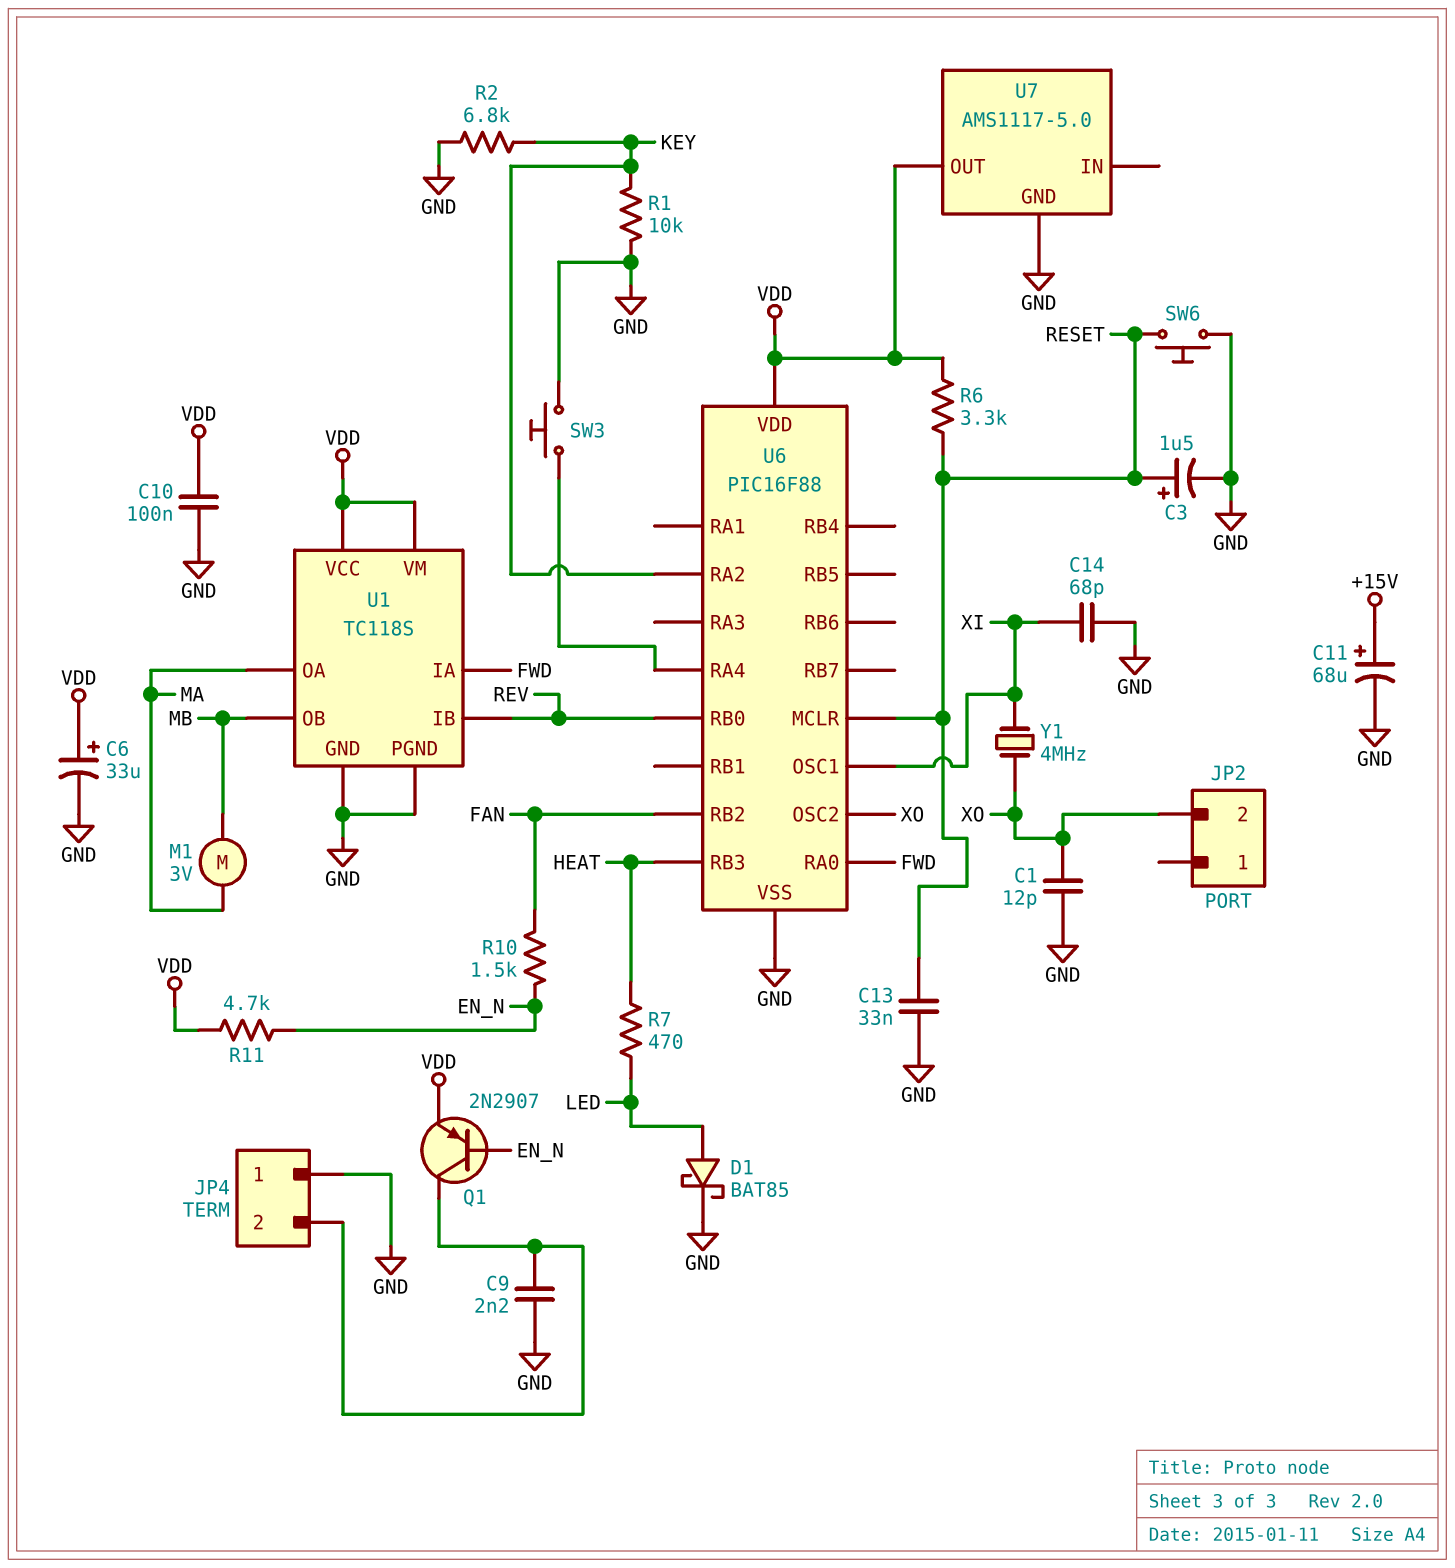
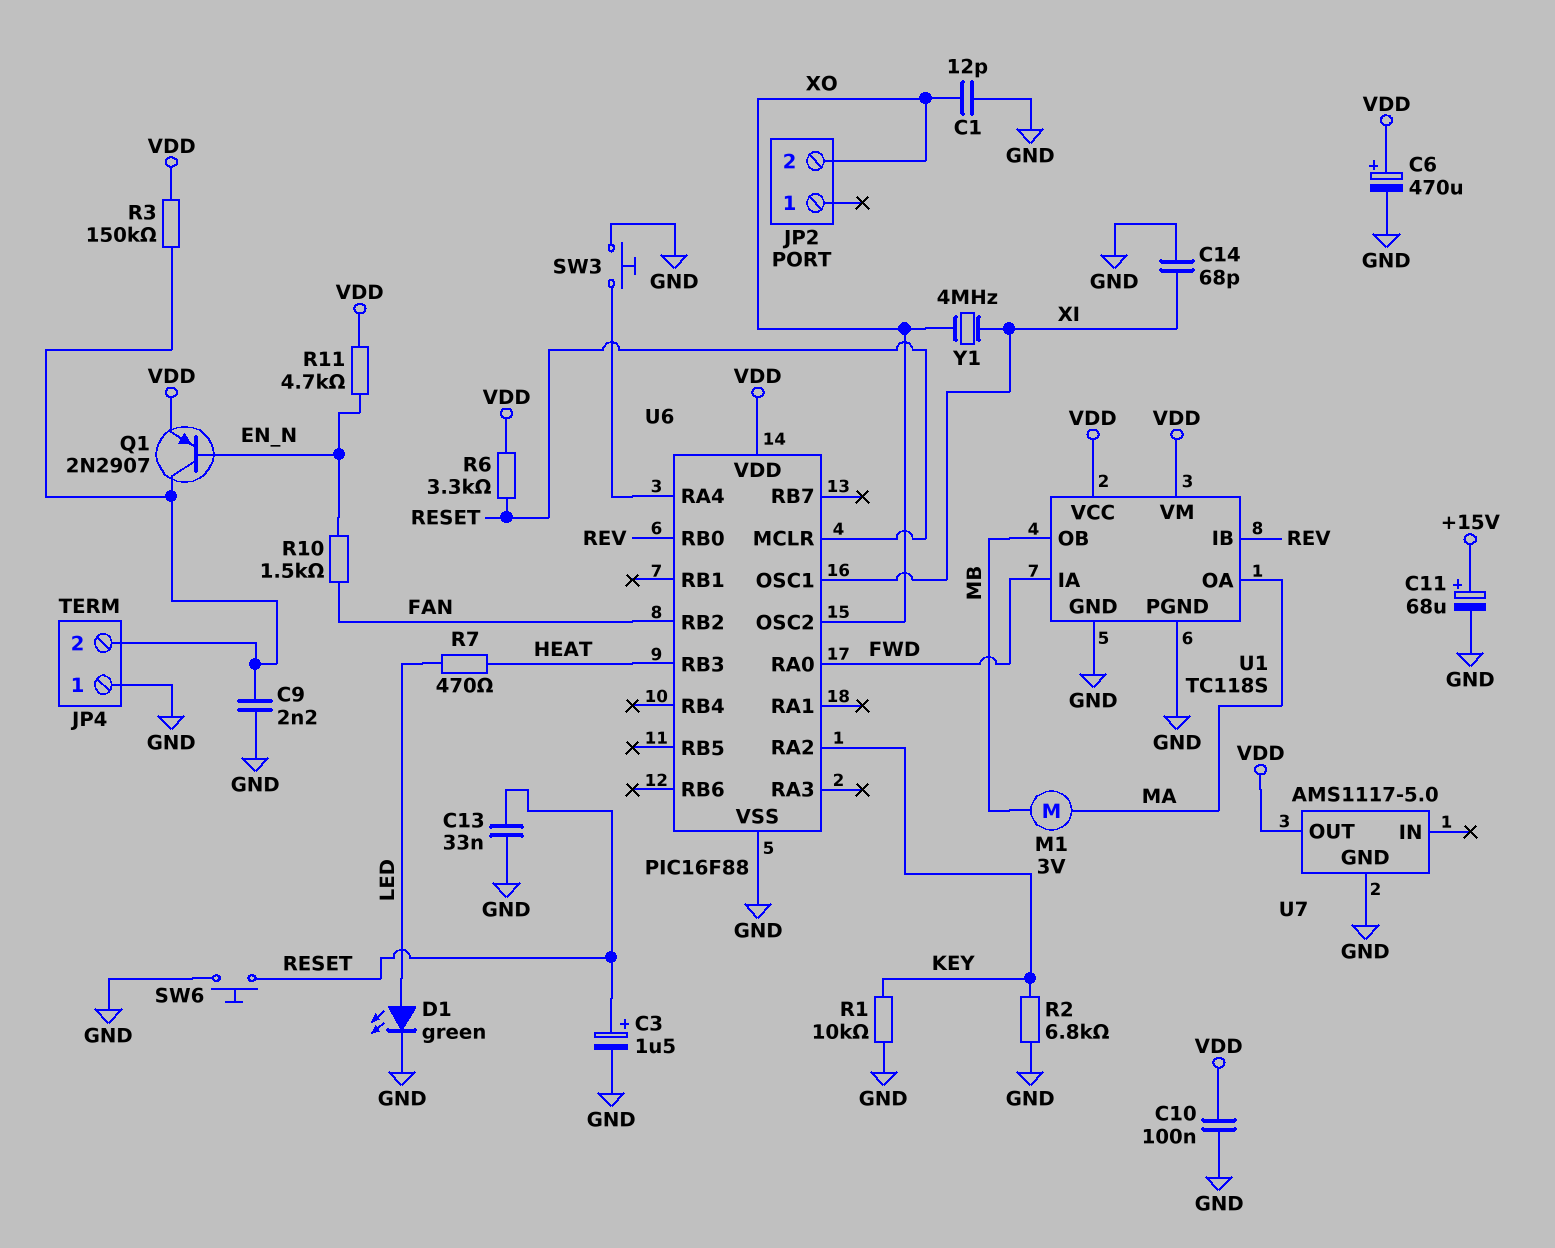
C6: 33uF (plus VDD, minus GND) -> 470uF (plus VDD, minus GND)
D1: schottky BAT85 (A LED, K GND) -> LED green (A LED, K GND)
R3: none -> 150k (JP4/2, VDD)

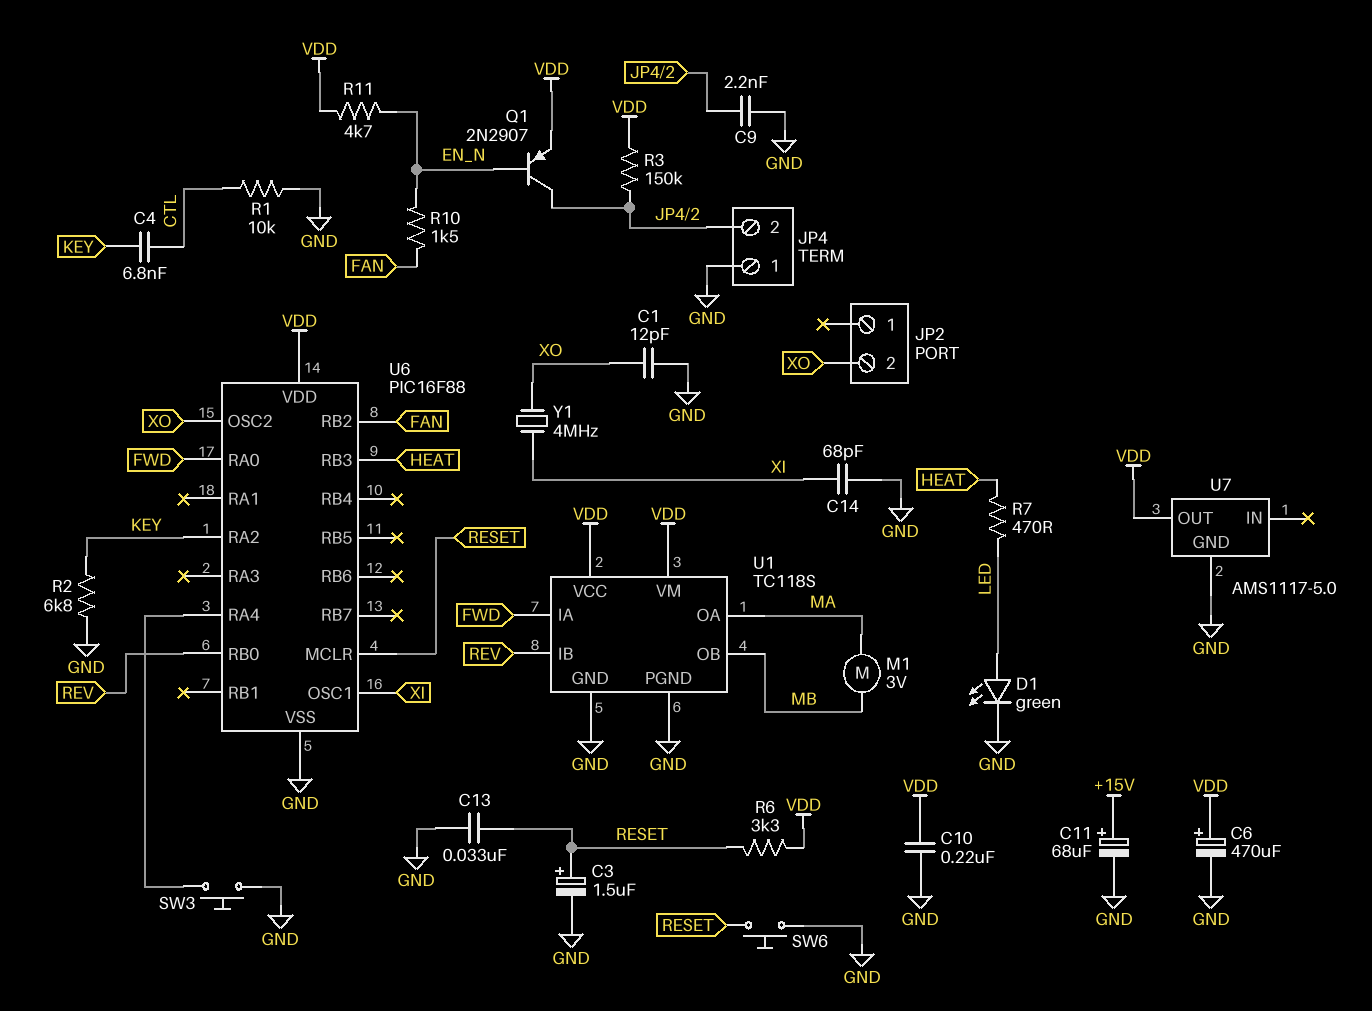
C4: none -> 6.8nF (CTL, KEY)
C10: 100nF (GND, VDD) -> 220nF (GND, VDD)
R1: 10k (GND, KEY) -> 10k (CTL, GND)

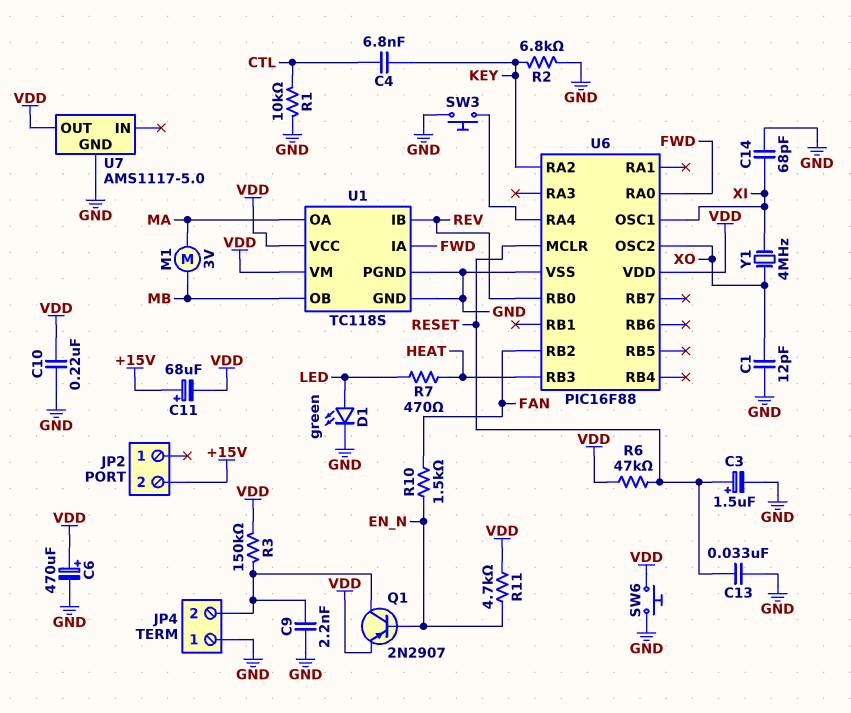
C11: 68uF (plus +15V, minus GND) -> 68uF (plus +15V, minus VDD)
JP2 pin 2: XO -> +15V
R6: 3.3k (RESET, VDD) -> 47k (RESET, VDD)
SW6: button (GND, RESET) -> button (GND, VDD)

